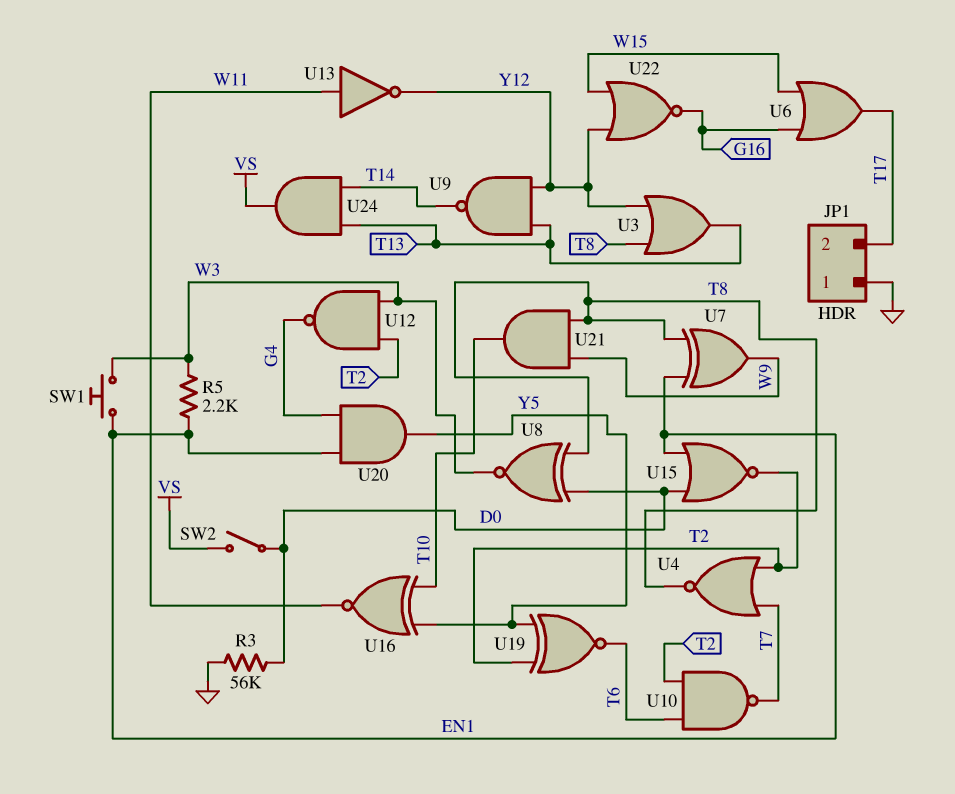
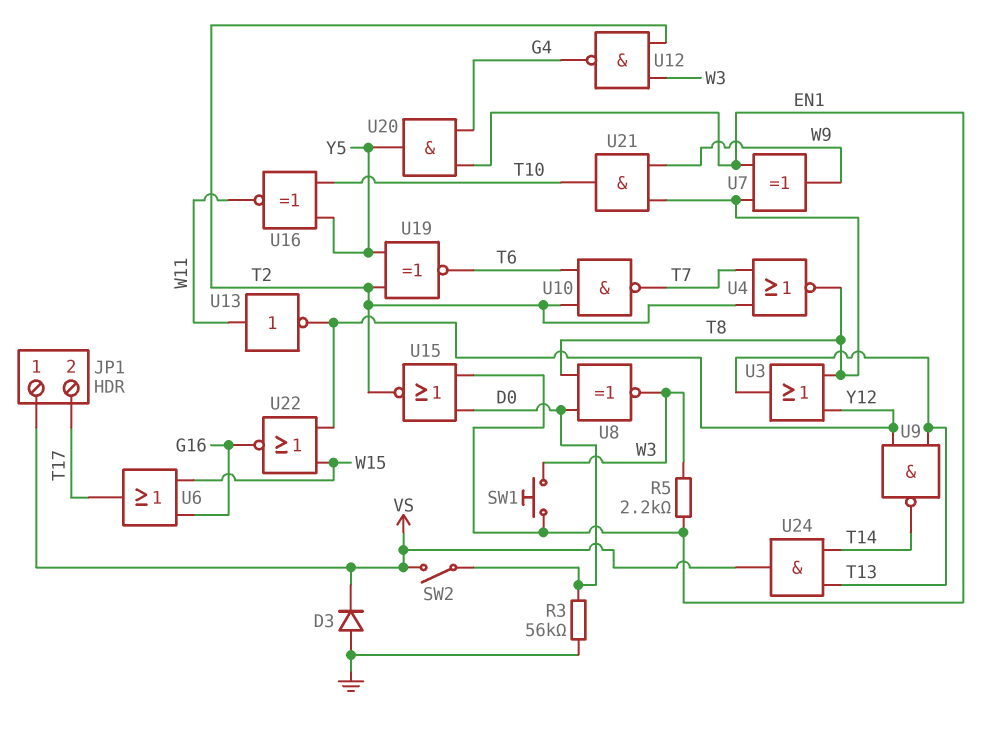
D3: none -> diode (A GND, K VS)
JP1 pin 1: GND -> VS

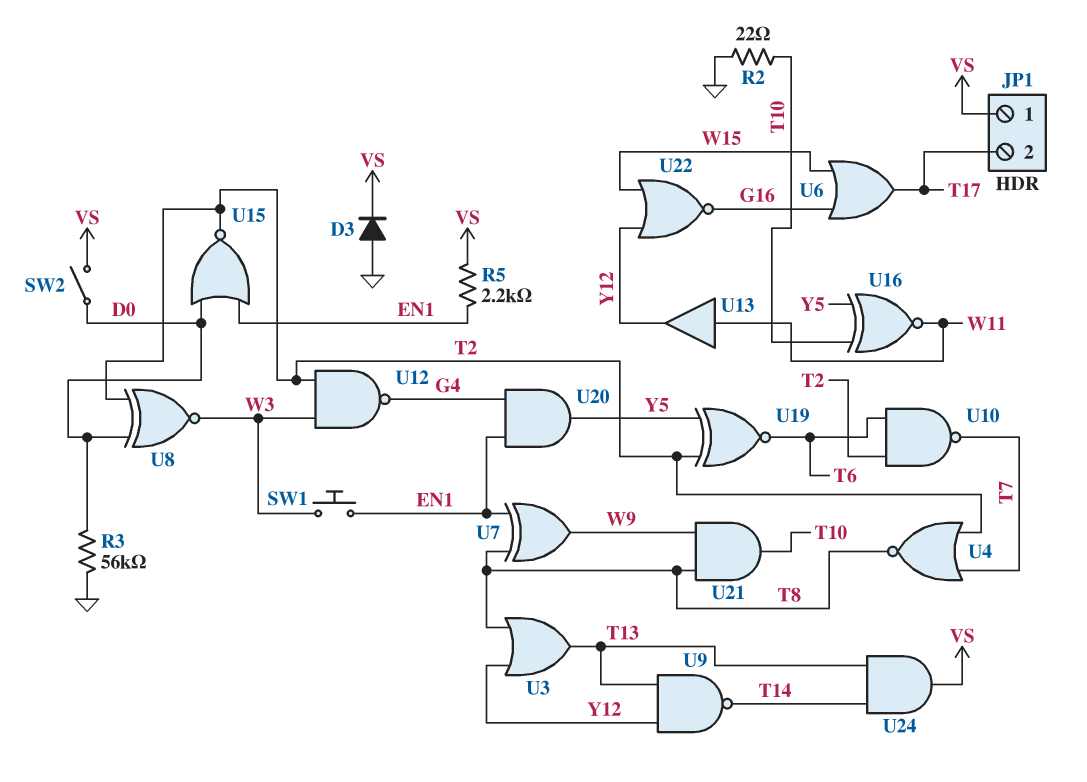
R2: none -> 22 (GND, T10)
R5: 2.2k (EN1, W3) -> 2.2k (EN1, VS)
U8: XNOR (in D0, in T8, out W3) -> XNOR (in D0, in T2, out W3)
U13: NOT (in W11, out Y12) -> buffer (in W11, out Y12)

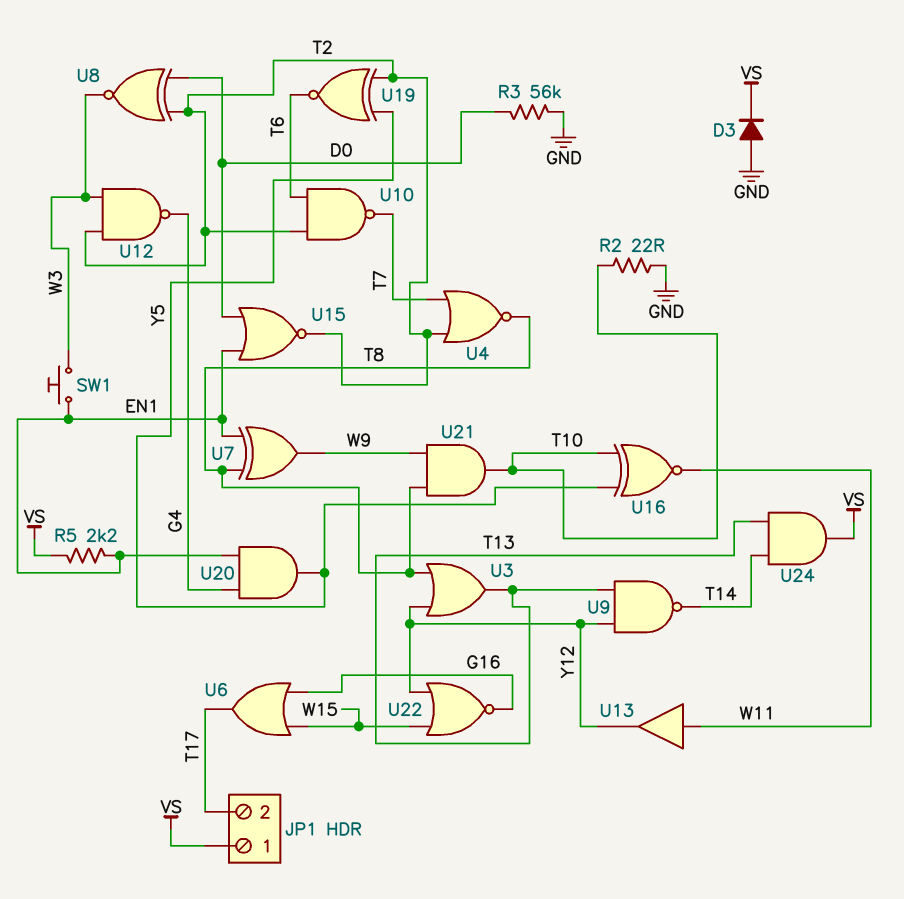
SW2: switch (D0, VS) -> none

